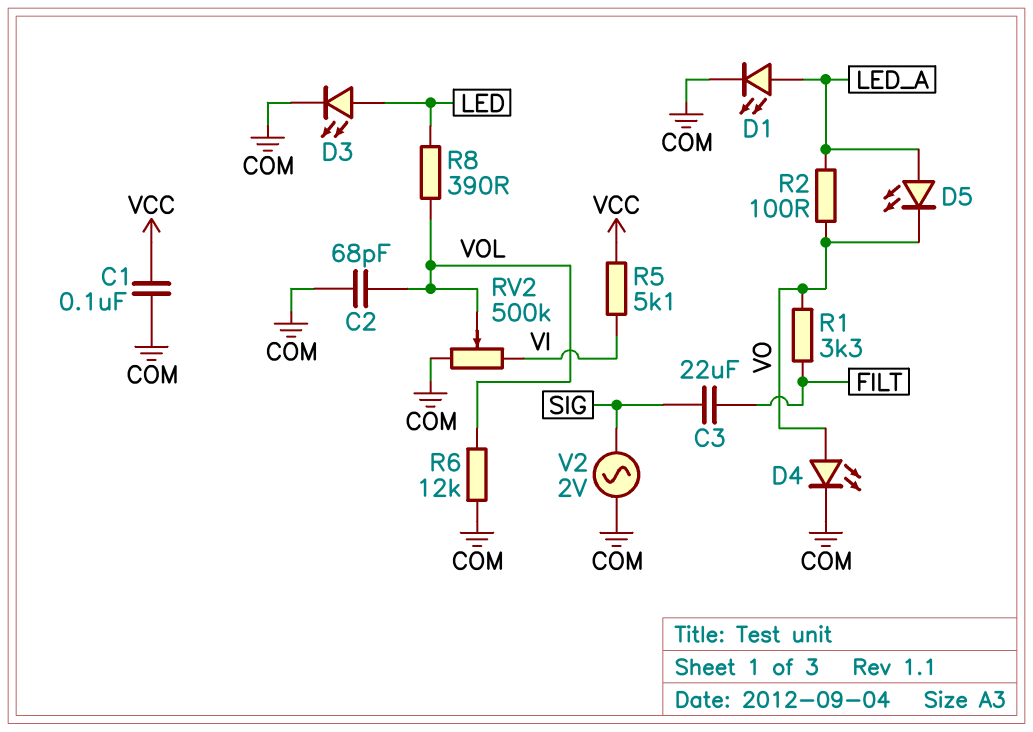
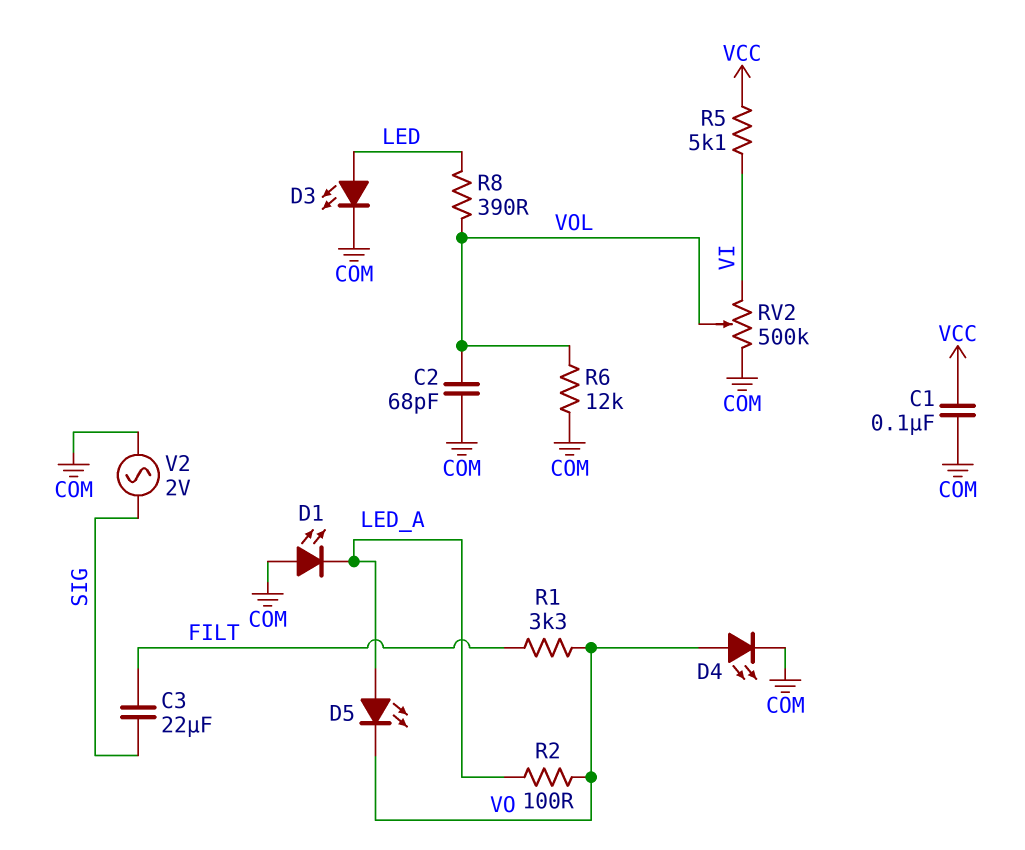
D1: LED (A LED_A, K COM) -> LED (A COM, K LED_A)

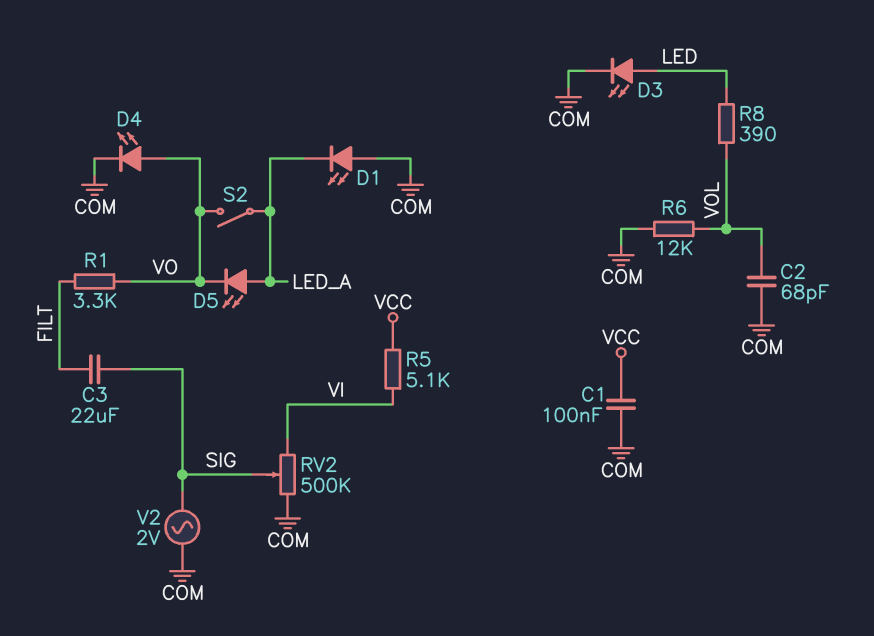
R2: 100 (LED_A, VO) -> none
RV2: 500k (COM, VI, wiper VOL) -> 500k (COM, VI, wiper SIG)
S2: none -> switch (LED_A, VO)

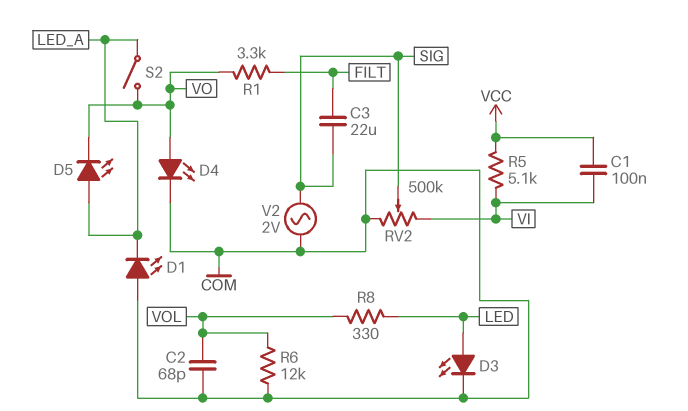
C1: 100nF (COM, VCC) -> 100nF (VCC, VI)
R8: 390 (LED, VOL) -> 330 (LED, VOL)

